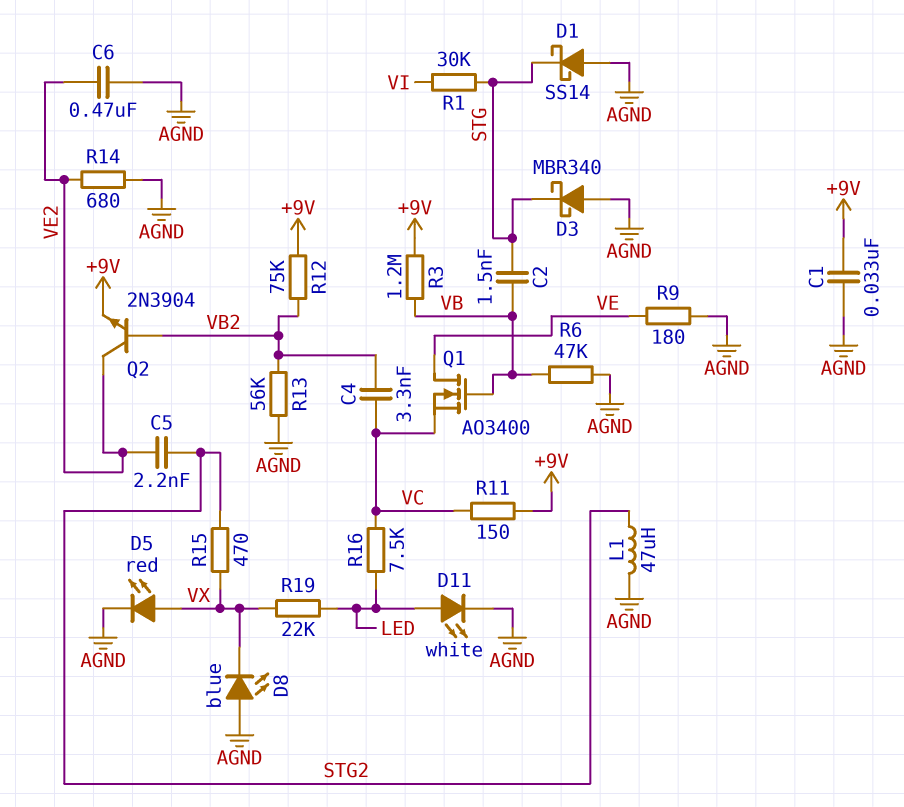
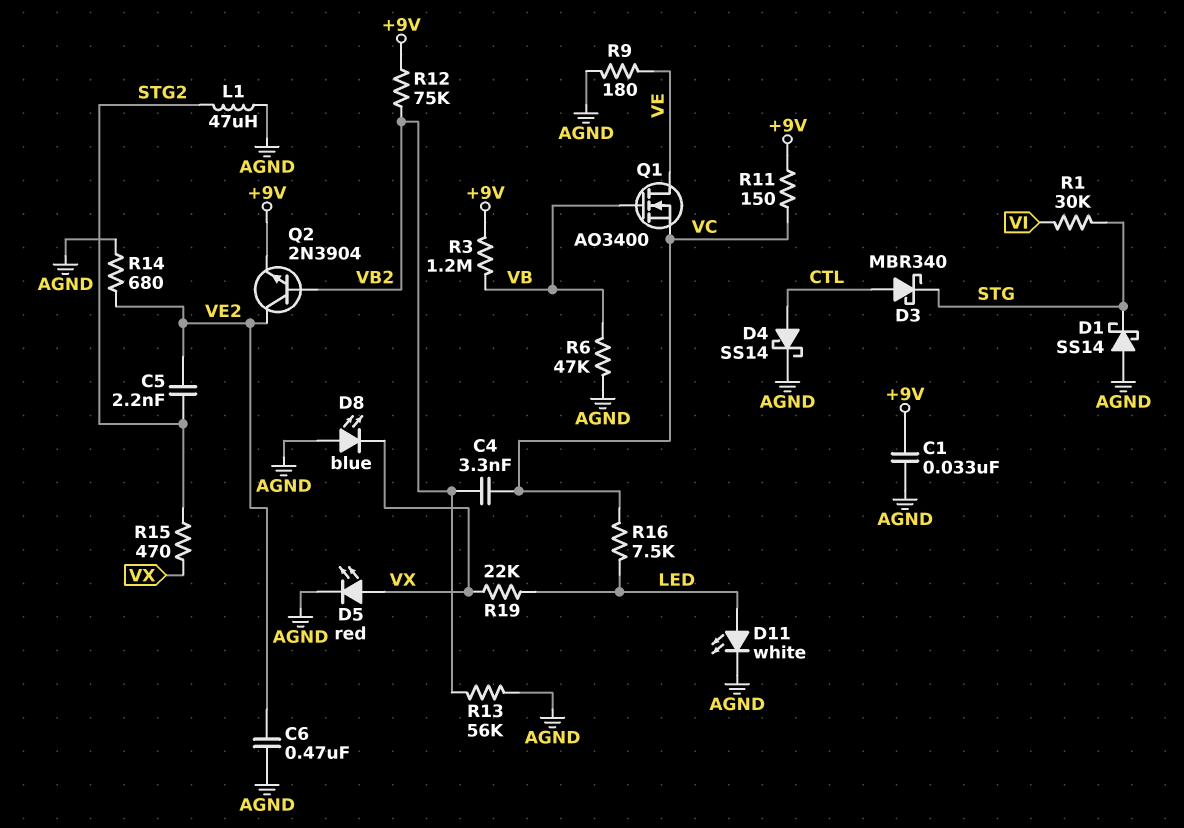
C2: 1.5nF (STG, VB) -> none
D3: schottky MBR340 (A AGND, K STG) -> schottky MBR340 (A CTL, K STG)
D4: none -> schottky SS14 (A CTL, K AGND)

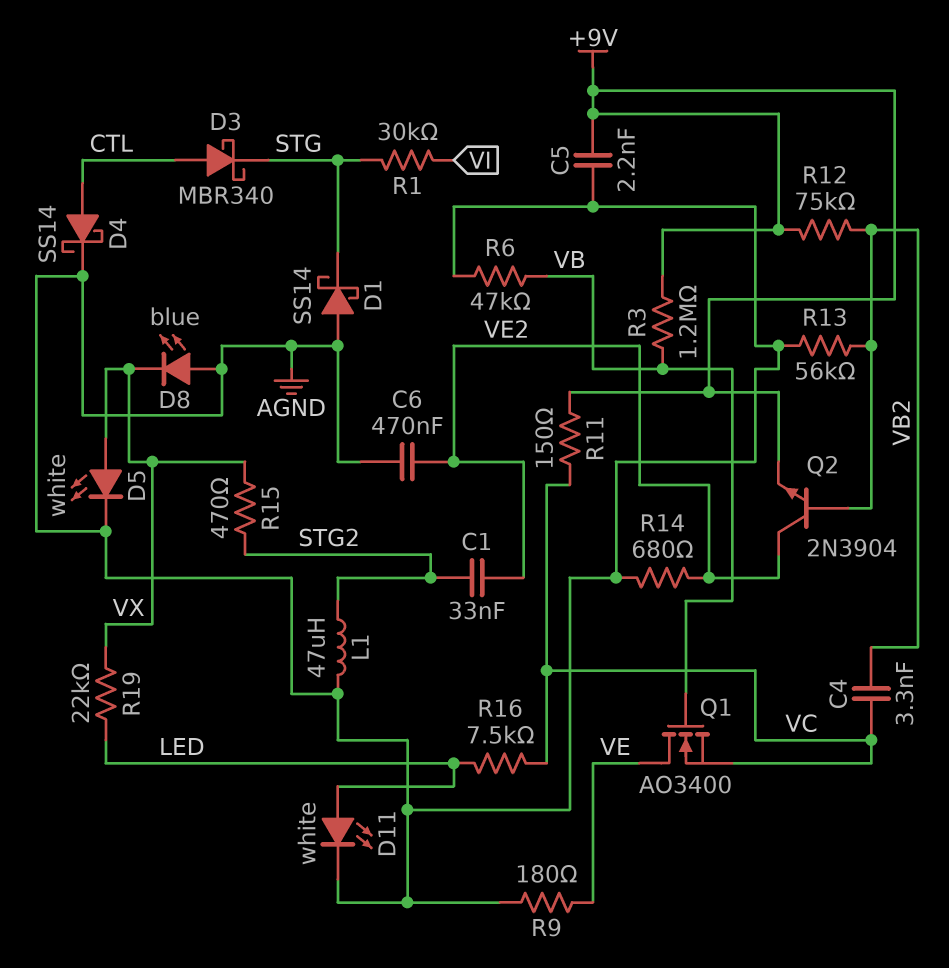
C1: 33nF (+9V, AGND) -> 33nF (STG2, VE2)
C5: 2.2nF (STG2, VE2) -> 2.2nF (+9V, AGND)
D5: LED red (A VX, K AGND) -> LED white (A VX, K AGND)

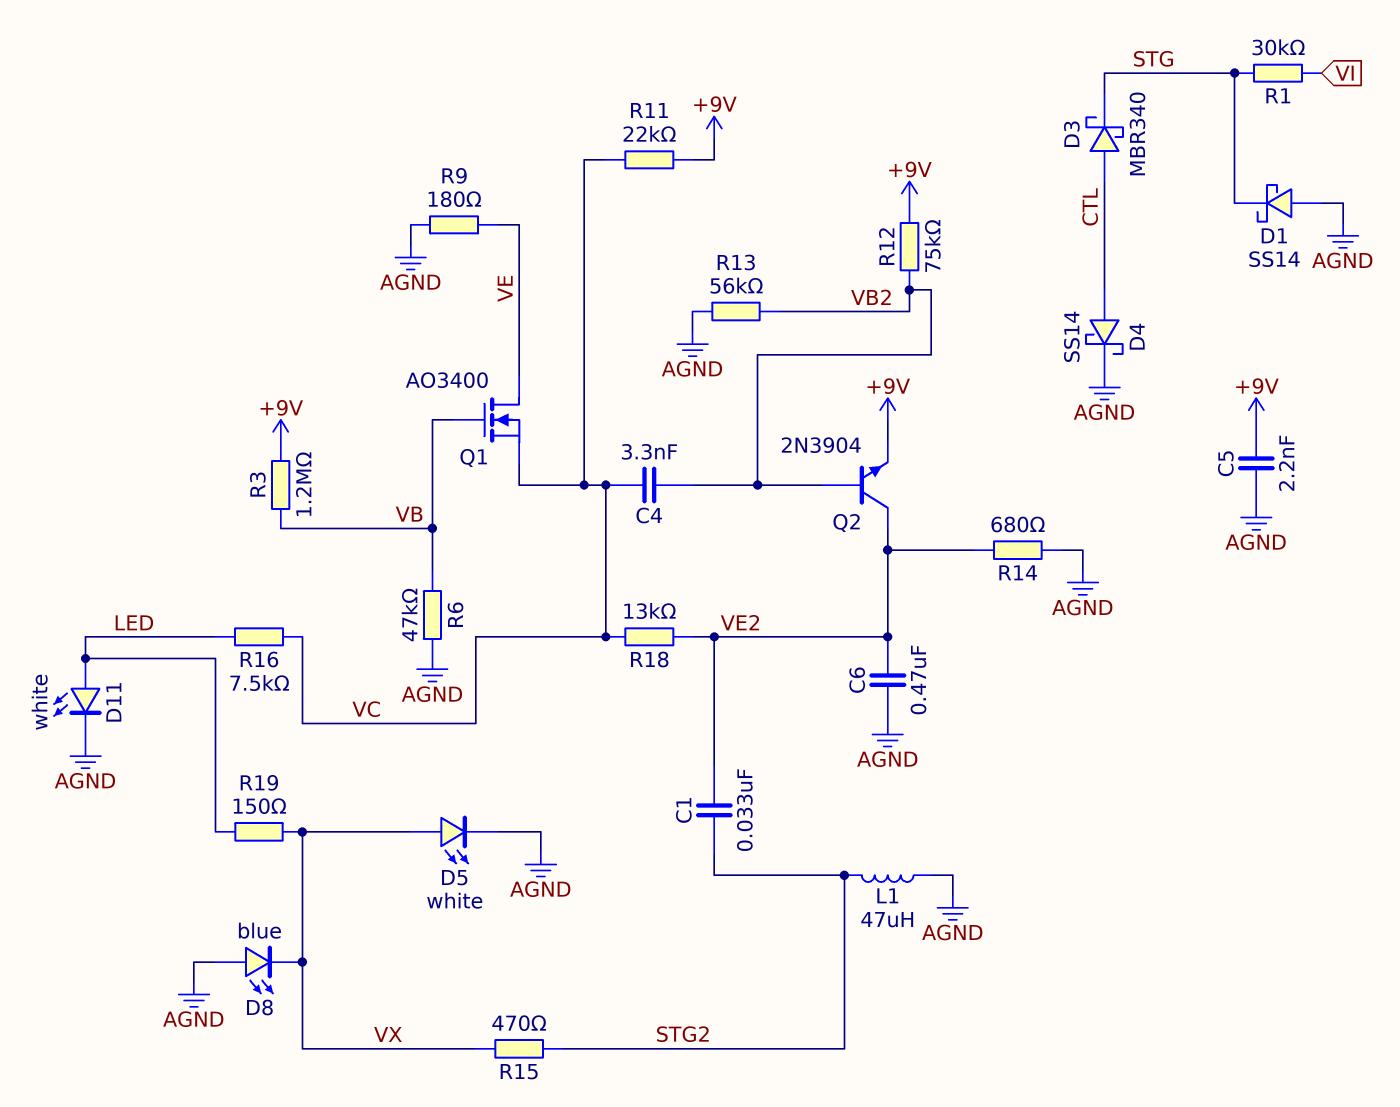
R11: 150 (+9V, VC) -> 22k (+9V, VC)
R18: none -> 13k (VC, VE2)
R19: 22k (LED, VX) -> 150 (LED, VX)

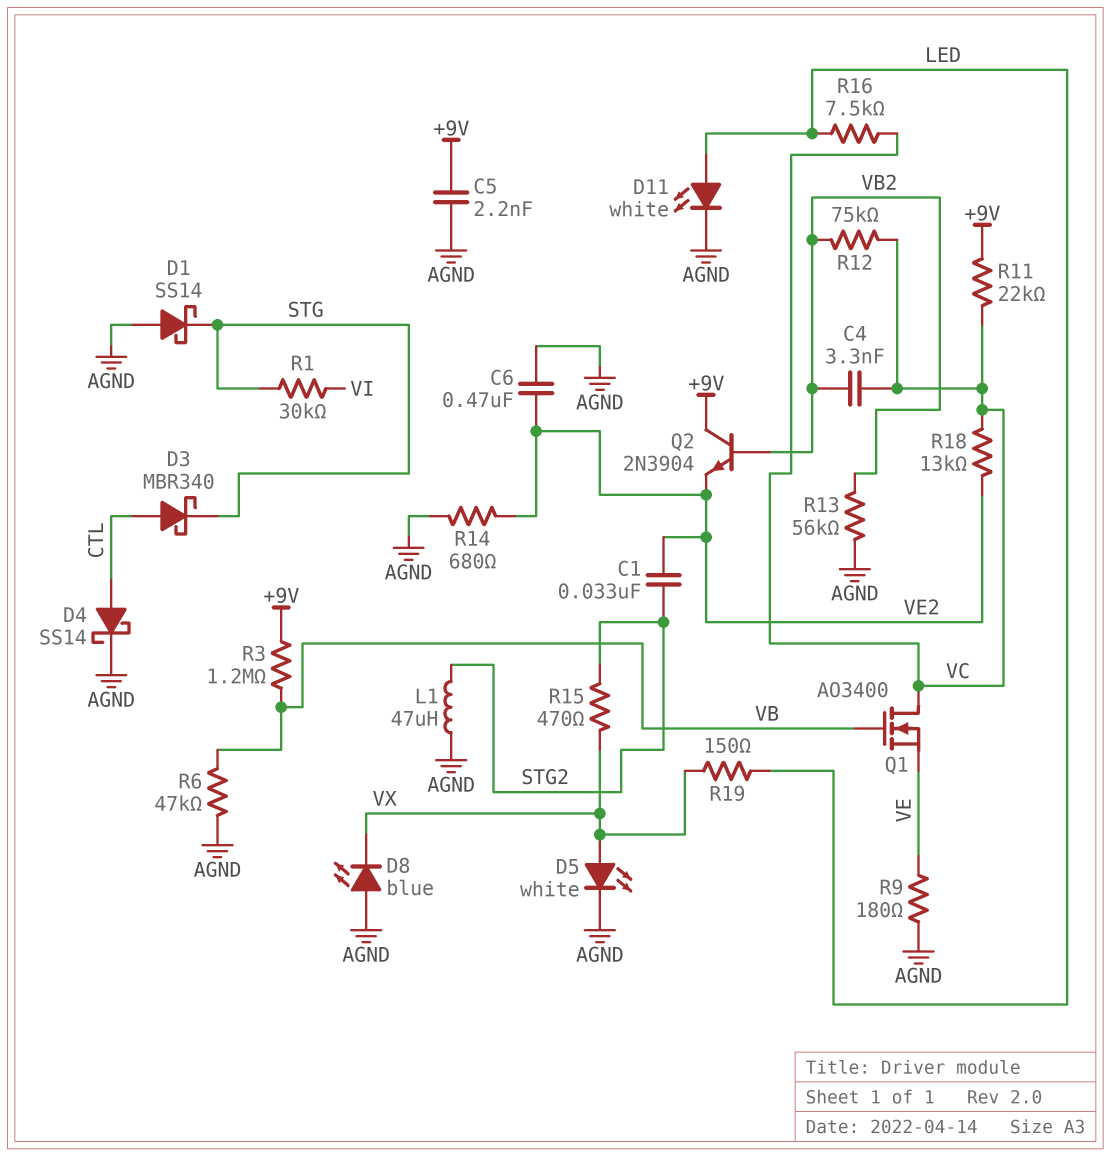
Q1: NMOS AO3400 (G VB, D VE, S VC) -> NMOS AO3400 (G VB, D VC, S VE)
Q2: NPN 2N3904 (B VB2, C VE2, E +9V) -> NPN 2N3904 (B VB2, C +9V, E VE2)
R12: 75k (+9V, VB2) -> 75k (VB2, VC)

